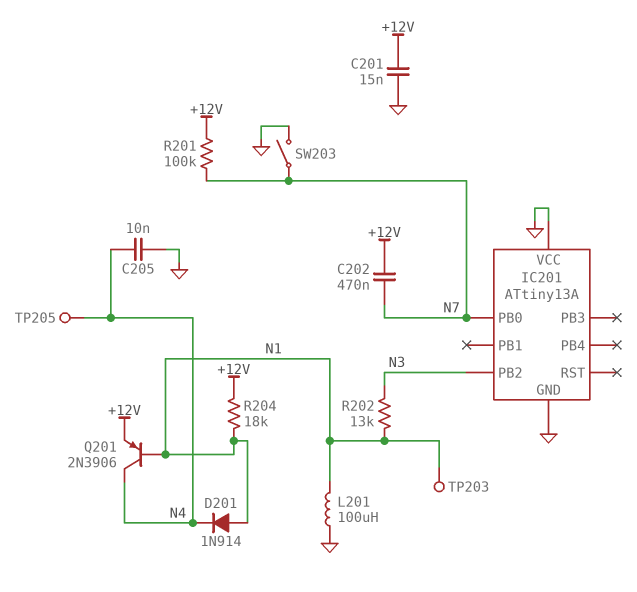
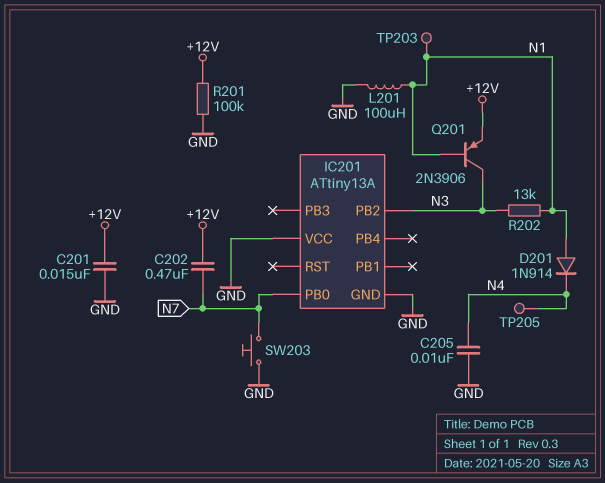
Q201: PNP 2N3906 (B N1, C N4, E +12V) -> PNP 2N3906 (B N1, C N3, E +12V)
R201: 100k (+12V, N7) -> 100k (+12V, GND)
R204: 18k (+12V, N1) -> none
SW203: switch (GND, N7) -> button (GND, N7)

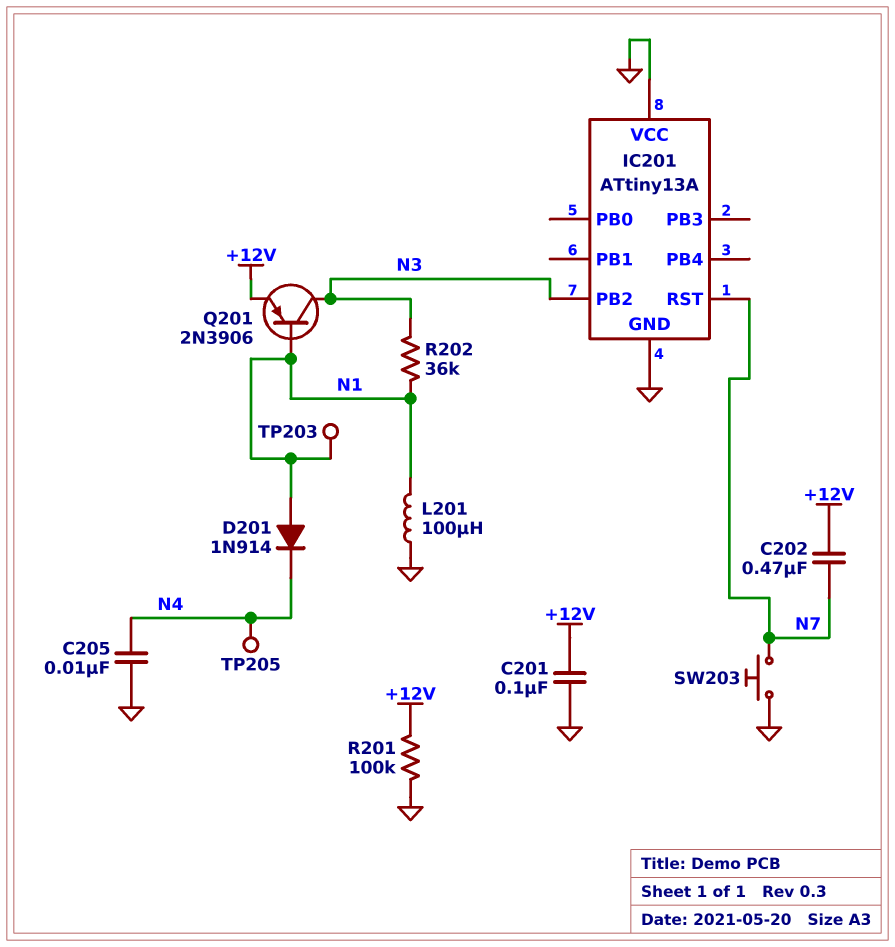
C201: 15nF (+12V, GND) -> 100nF (+12V, GND)
IC201 pin PB0: N7 -> none
IC201 pin RST: none -> N7
R202: 13k (N1, N3) -> 36k (N1, N3)

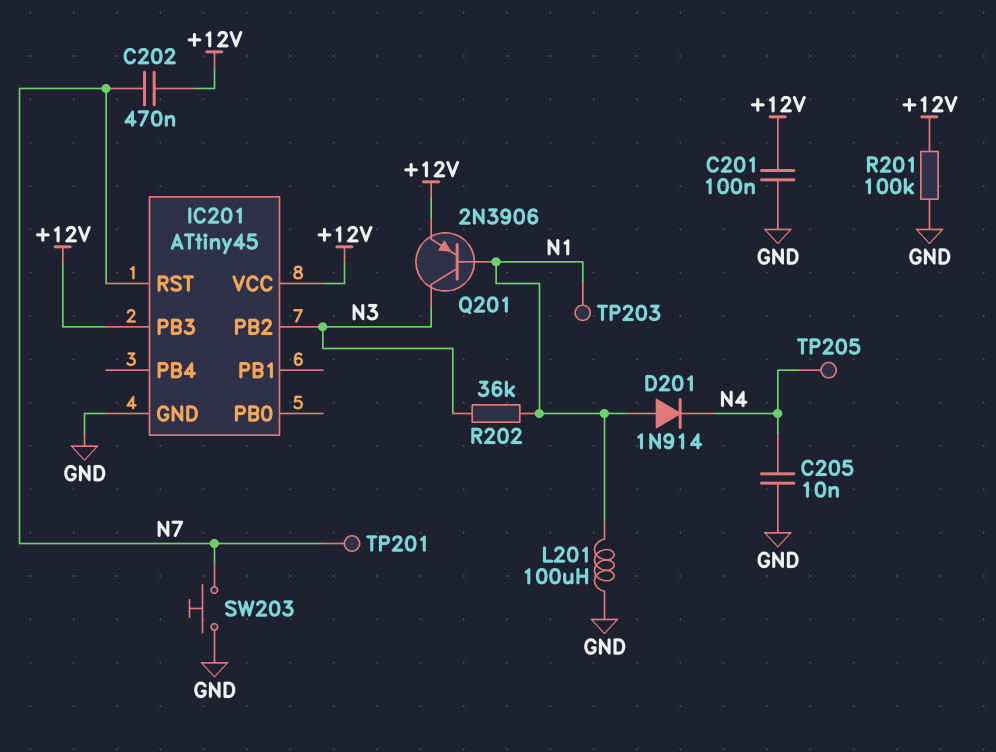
IC201: ATtiny13A -> ATtiny45
IC201 pin PB3: none -> +12V
IC201 pin VCC: GND -> +12V
TP201: none -> test point (N7)

